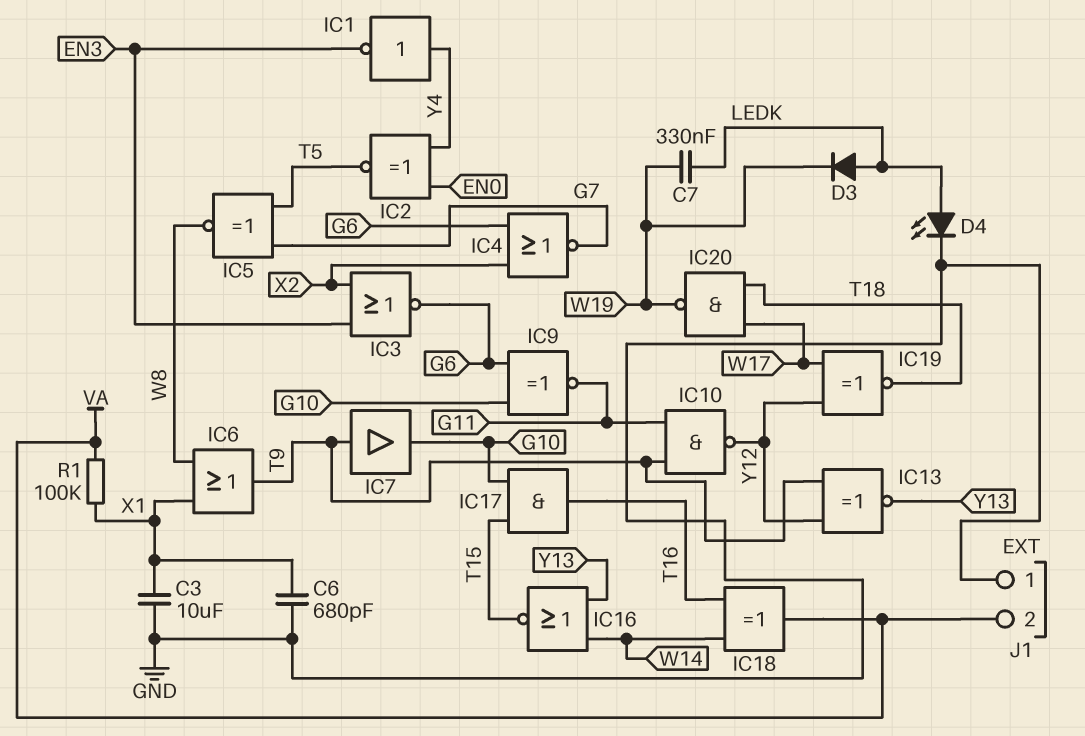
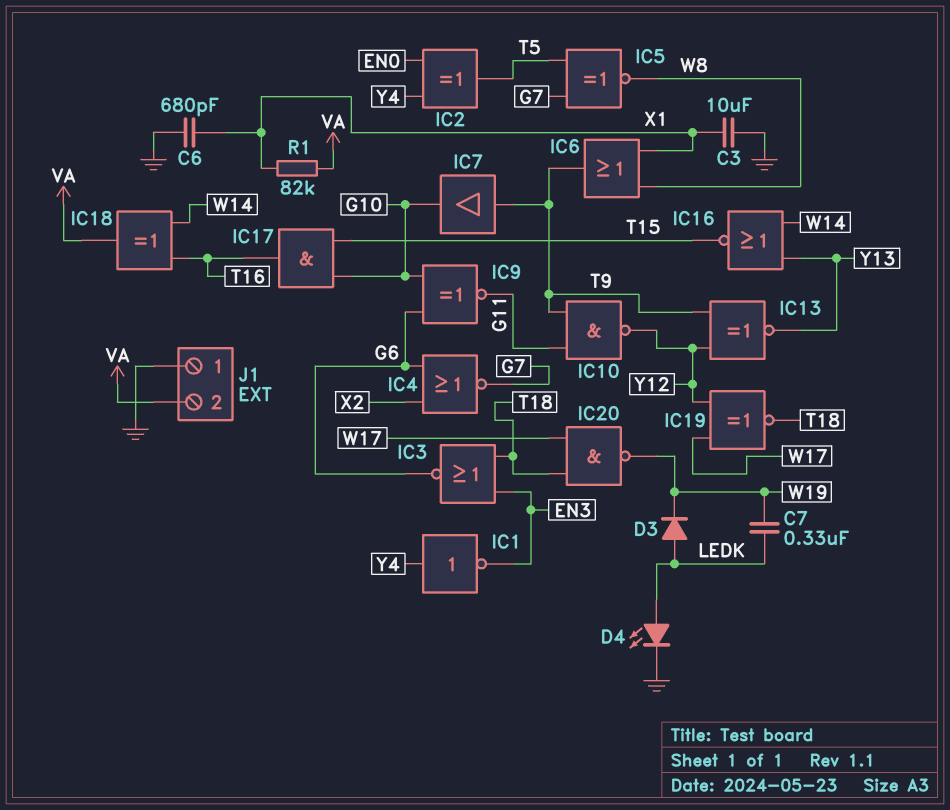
IC2: XNOR (in EN0, in Y4, out T5) -> XOR (in EN0, in Y4, out T5)
IC3: NOR (in EN3, in X2, out G6) -> NOR (in EN3, in T18, out G6)
R1: 100k (VA, X1) -> 82k (VA, X1)

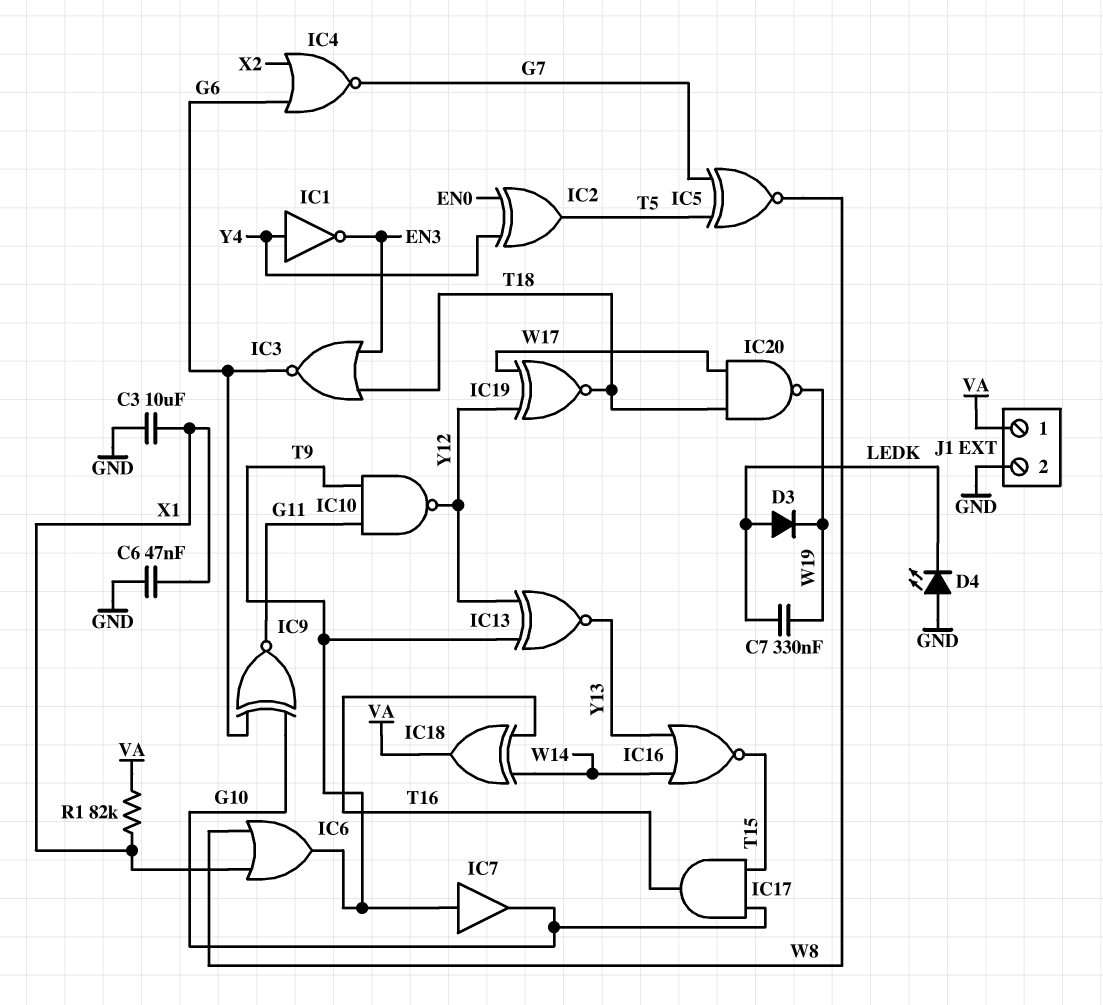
C6: 680pF (GND, X1) -> 47nF (GND, X1)
D4: LED (A LEDK, K GND) -> LED (A GND, K LEDK)
J1 pin 1: GND -> VA
J1 pin 2: VA -> GND

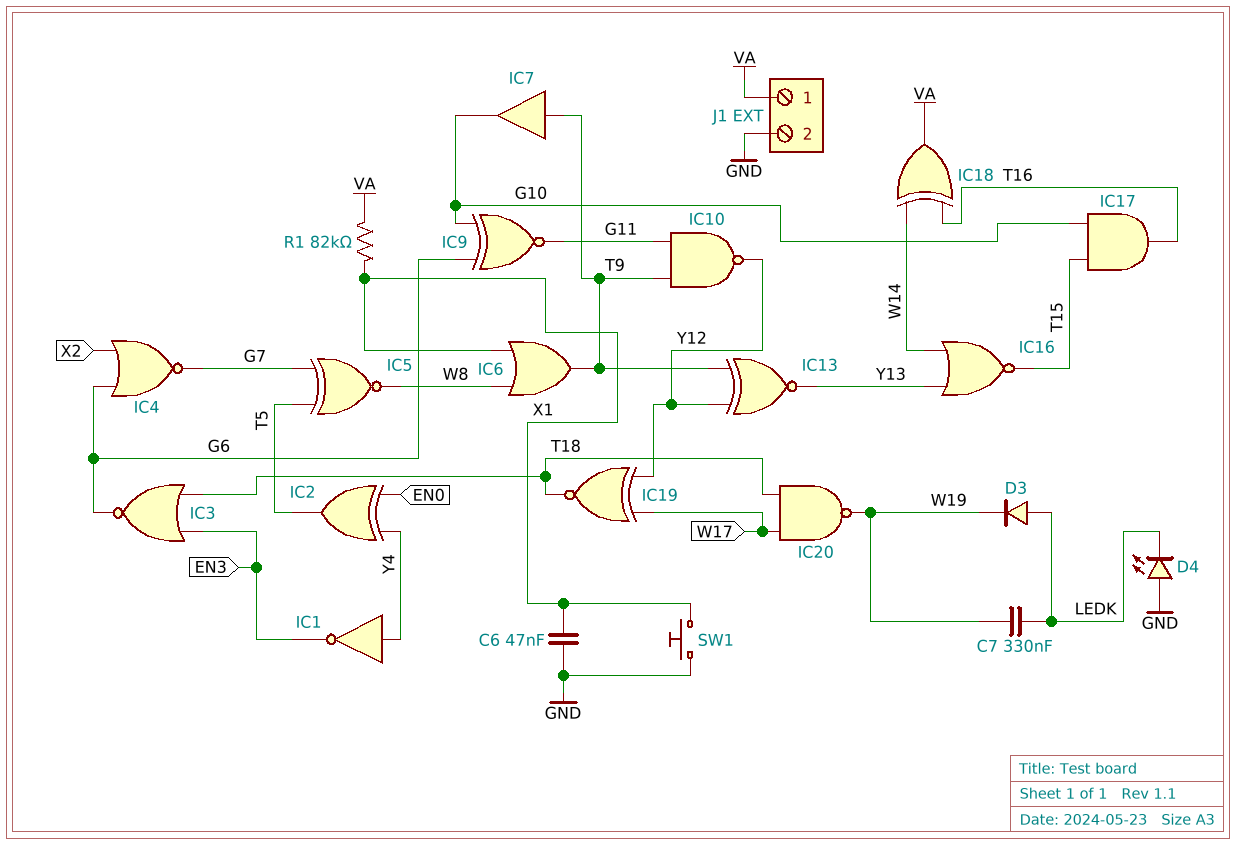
C3: 10uF (GND, X1) -> none
SW1: none -> button (GND, X1)

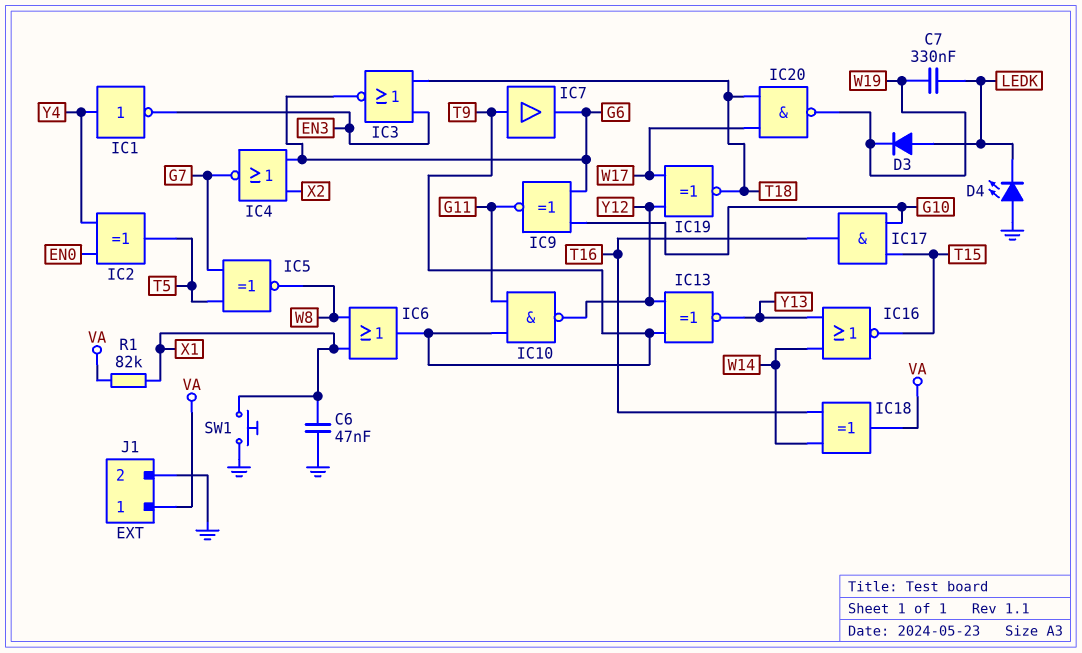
IC7: buffer (in T9, out G10) -> buffer (in T9, out G6)

